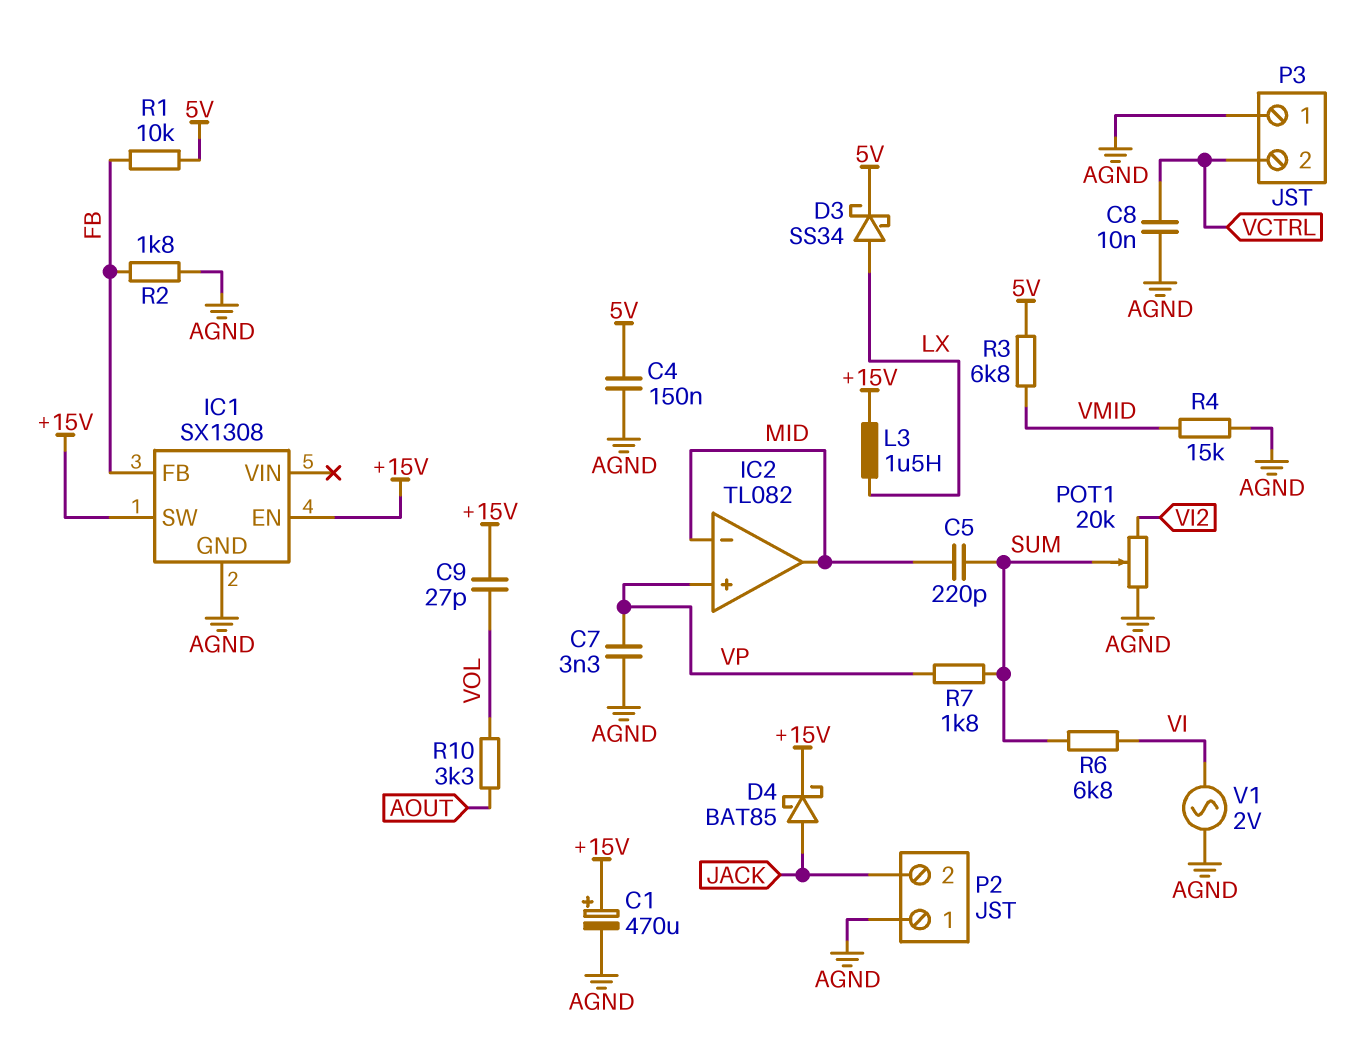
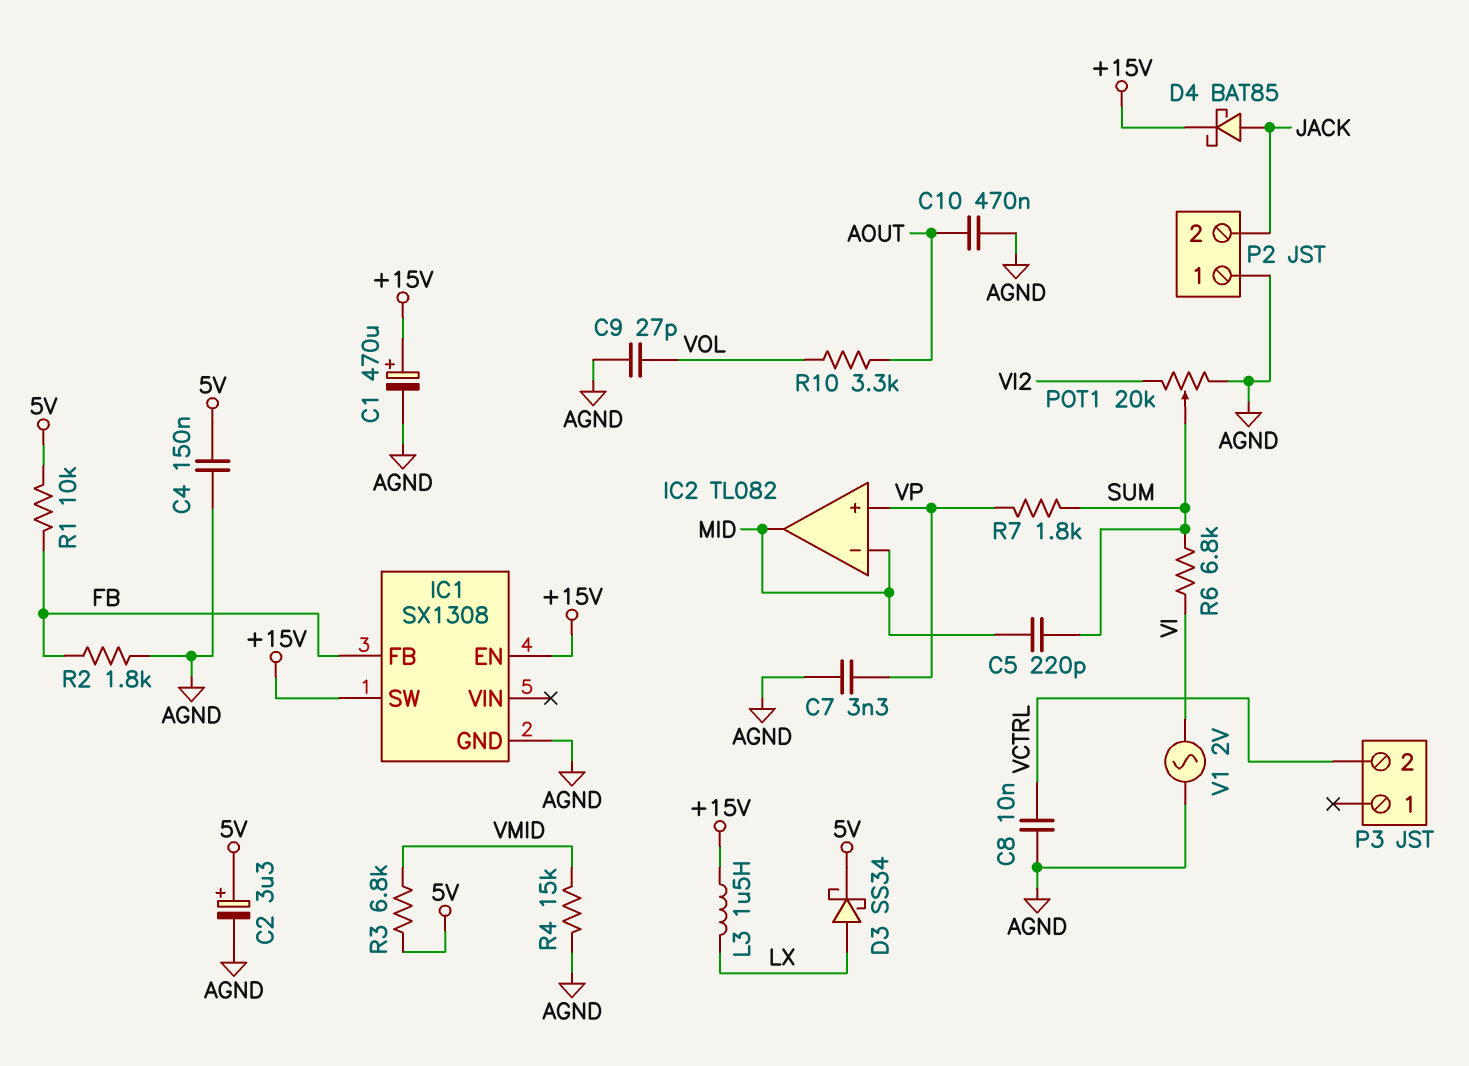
C2: none -> 3.3uF (plus 5V, minus AGND)
C9: 27pF (+15V, VOL) -> 27pF (AGND, VOL)
C10: none -> 470nF (AGND, AOUT)
P3 pin 1: AGND -> none

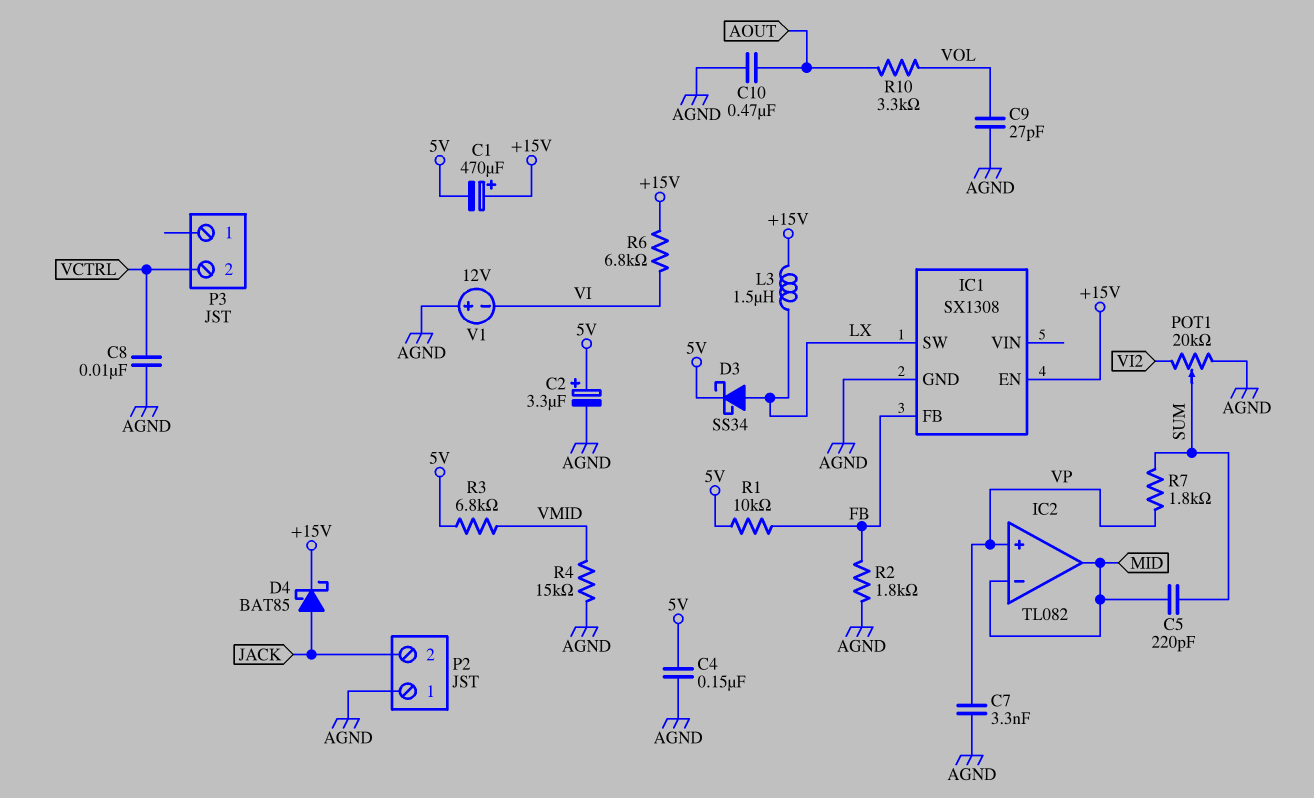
C1: 470uF (plus +15V, minus AGND) -> 470uF (plus +15V, minus 5V)
IC1 pin SW: +15V -> LX
R6: 6.8k (SUM, VI) -> 6.8k (+15V, VI)
V1: AC 2V (AGND, VI) -> 12V (plus AGND, minus VI)

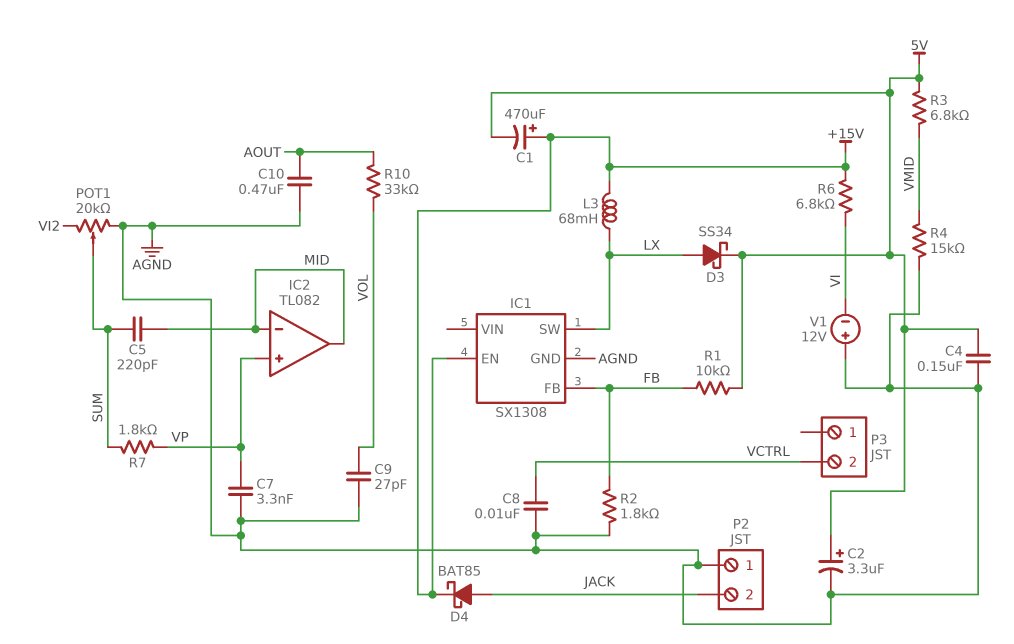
L3: 1.5uH (+15V, LX) -> 68mH (+15V, LX)
R10: 3.3k (AOUT, VOL) -> 33k (AOUT, VOL)

